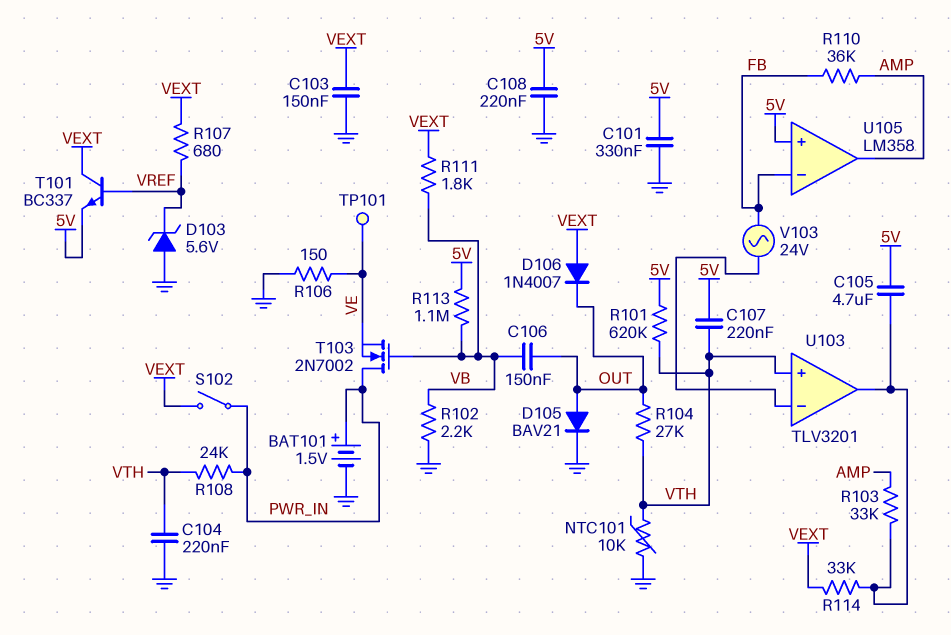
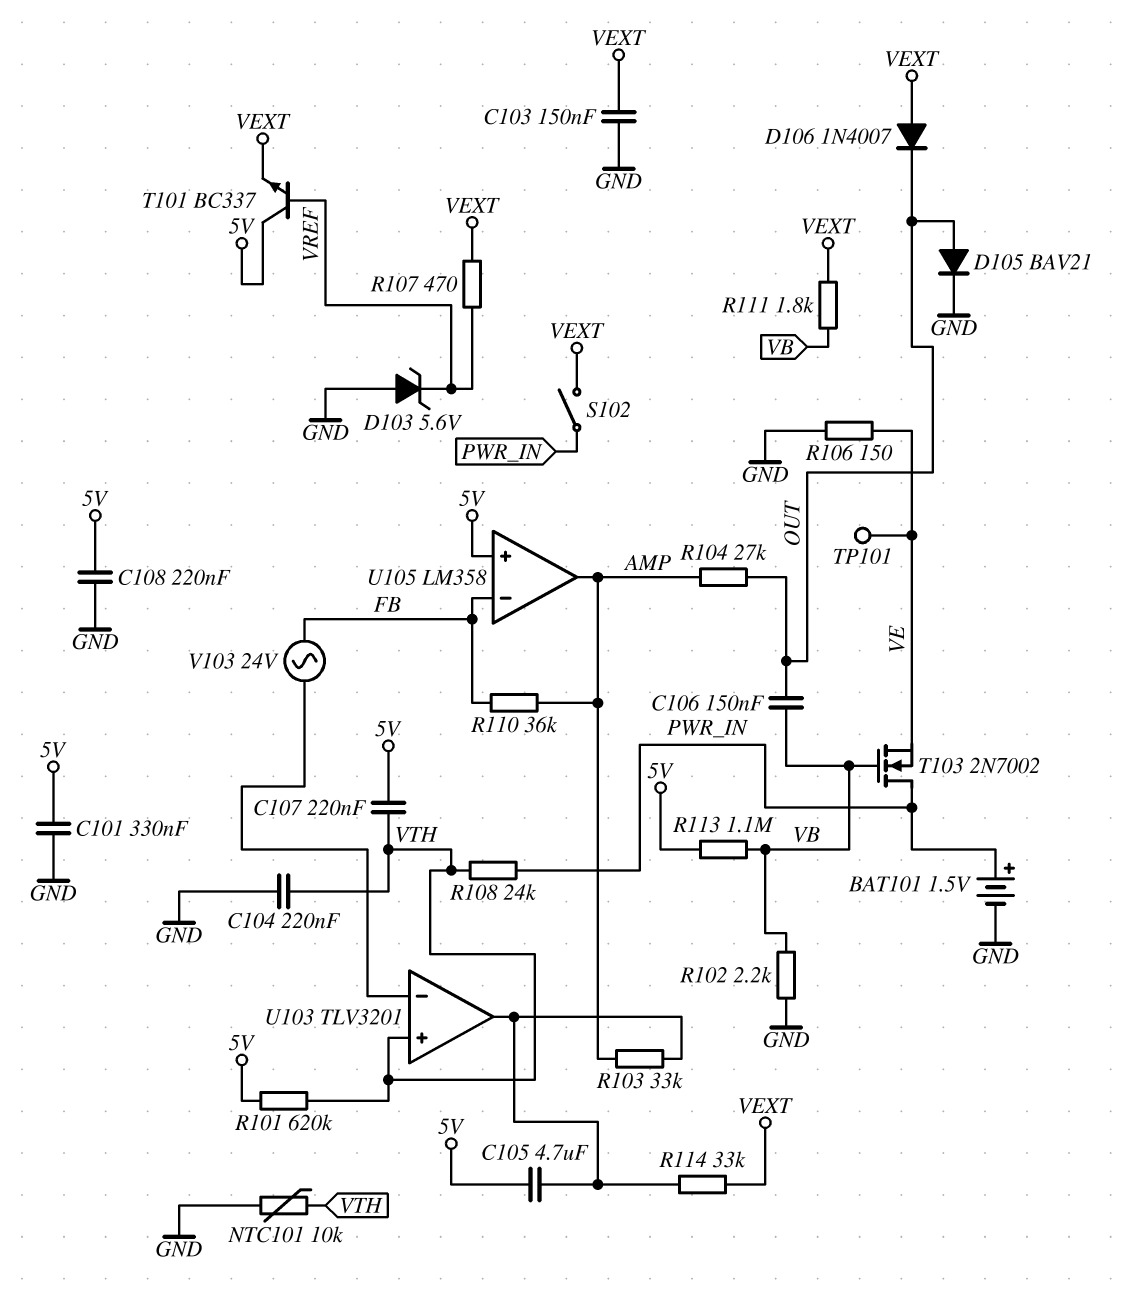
R104: 27k (OUT, VTH) -> 27k (AMP, OUT)
R107: 680 (VEXT, VREF) -> 470 (VEXT, VREF)
T101: NPN BC337 (B VREF, C VEXT, E 5V) -> NPN BC337 (B VREF, C 5V, E VEXT)

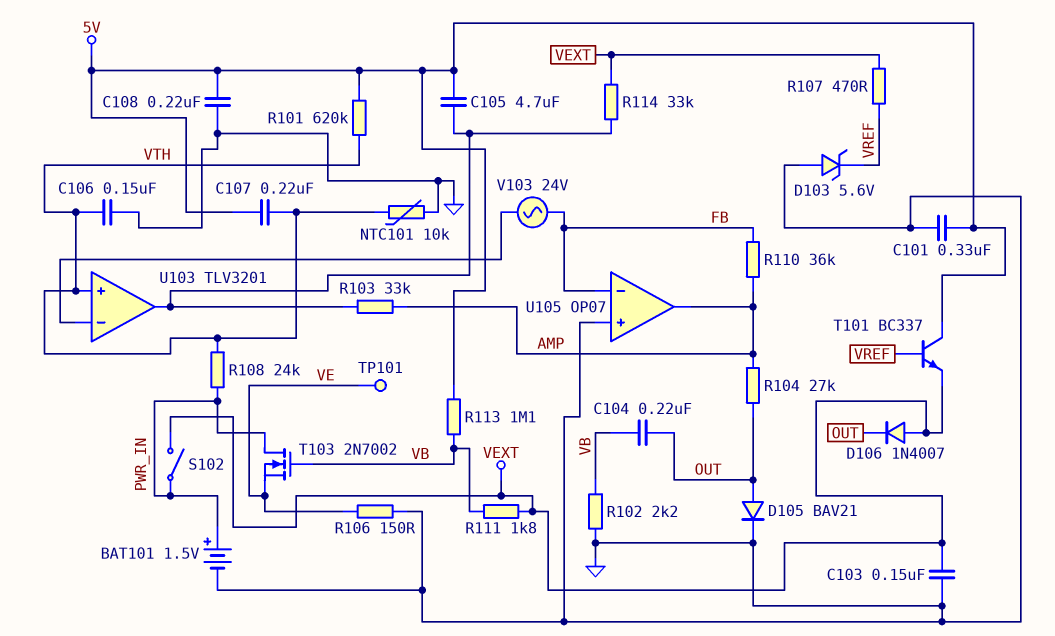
C104: 220nF (GND, VTH) -> 220nF (OUT, VB)
C106: 150nF (OUT, VB) -> 150nF (GND, VTH)
U105: LM358 -> OP07
U105 pin in+: 5V -> GND

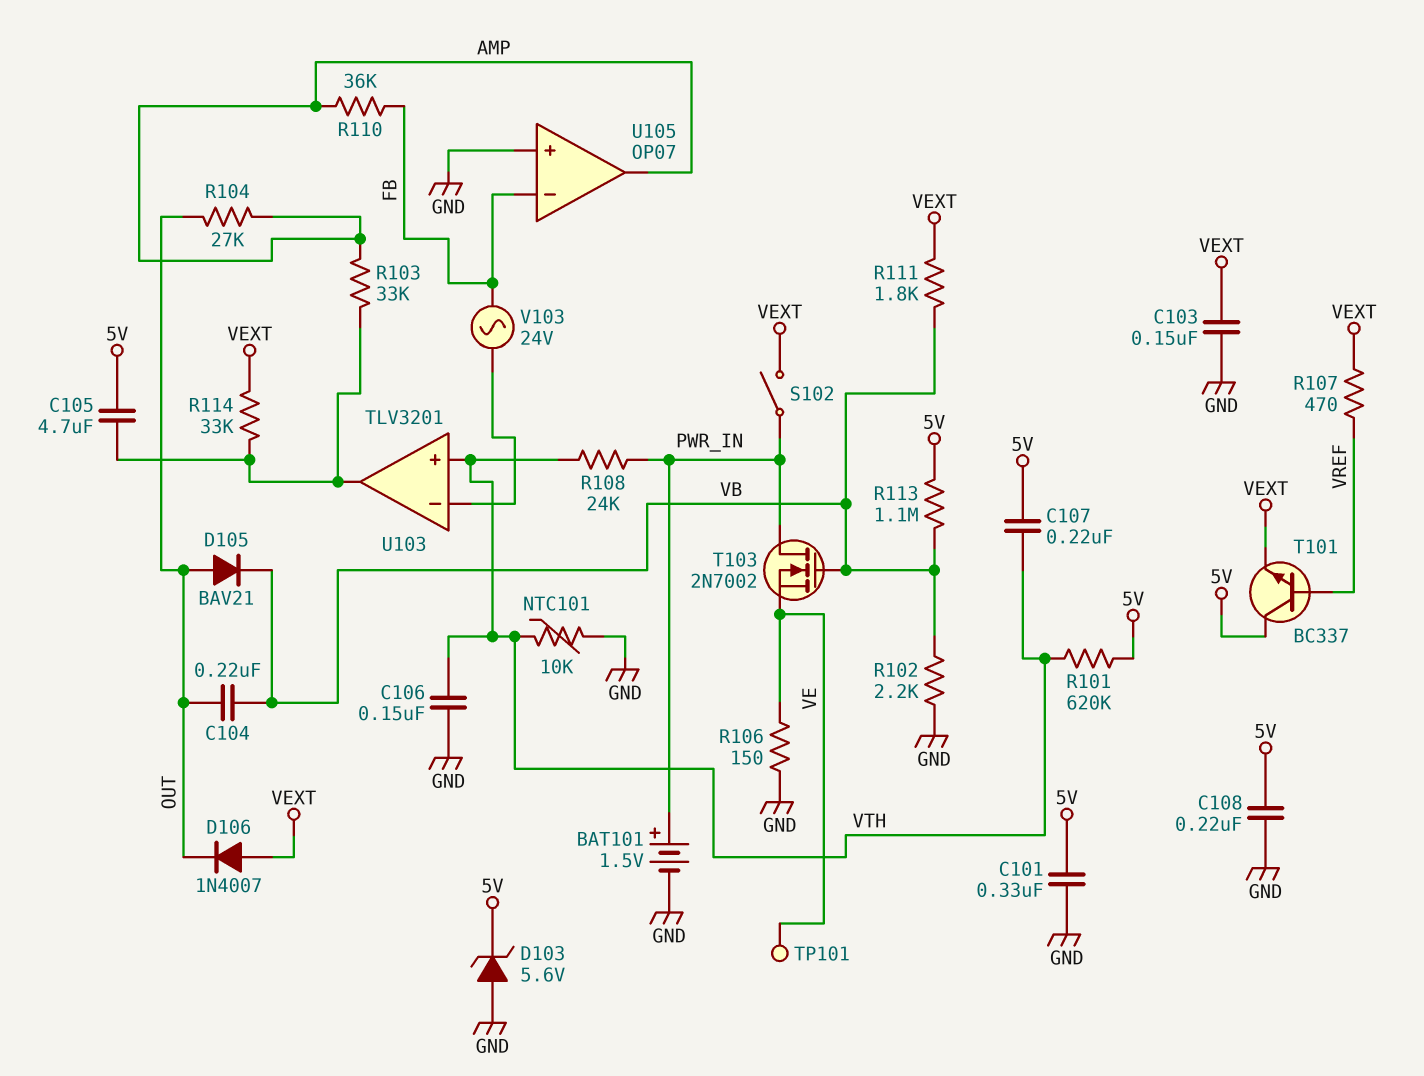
D103: zener 5.6V (A GND, K VREF) -> zener 5.6V (A GND, K 5V)
D105: diode BAV21 (A OUT, K GND) -> diode BAV21 (A OUT, K VB)

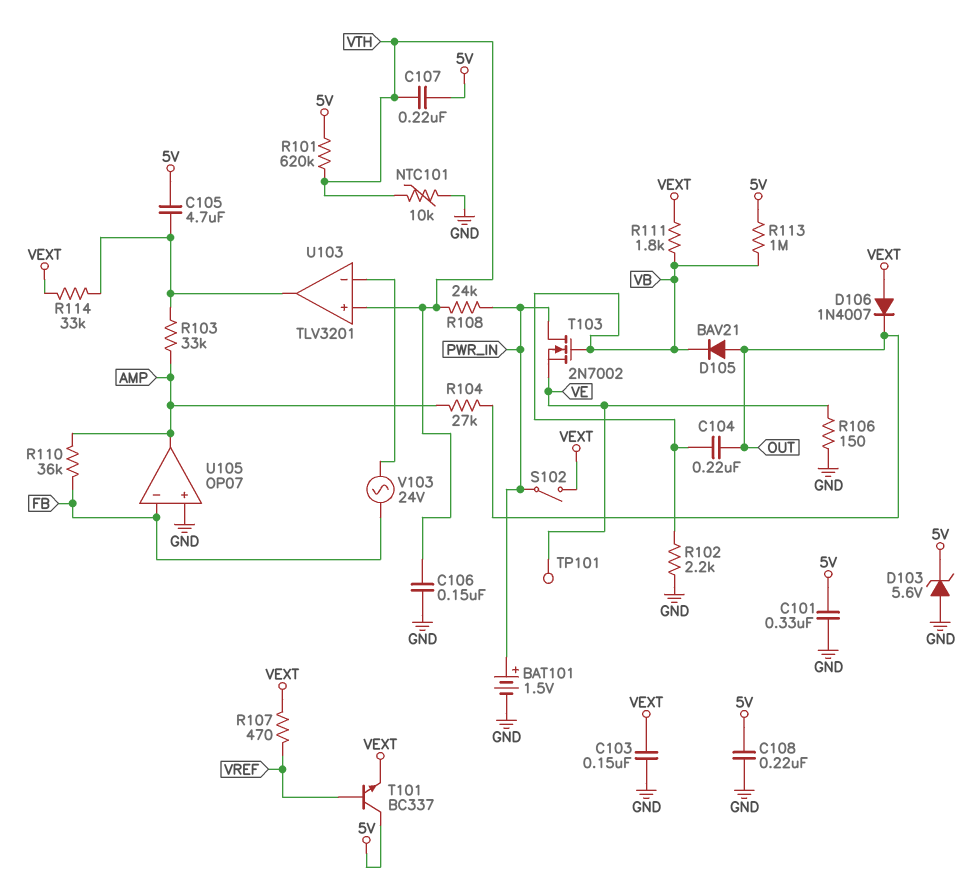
R113: 1.1M (5V, VB) -> 1M (5V, VB)

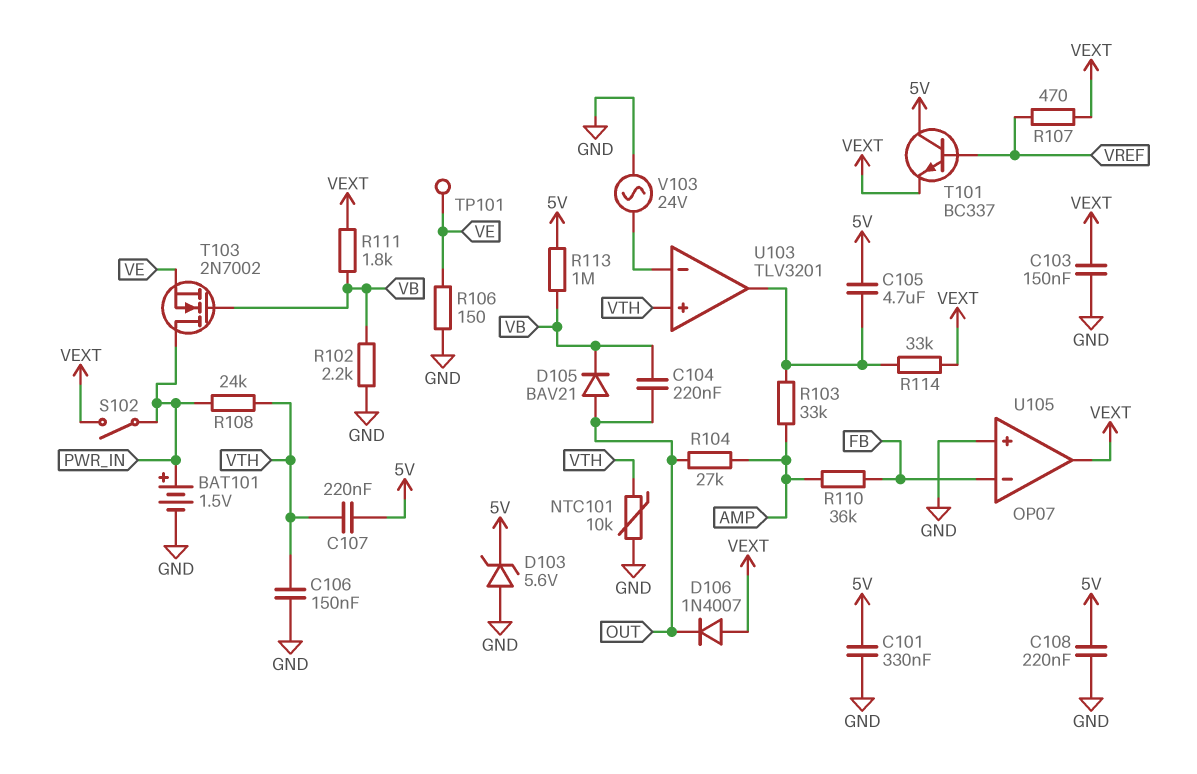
R101: 620k (5V, VTH) -> none
U105 pin out: AMP -> VEXT
V103: AC 24V (FB, U103/in-) -> AC 24V (GND, U103/in-)

